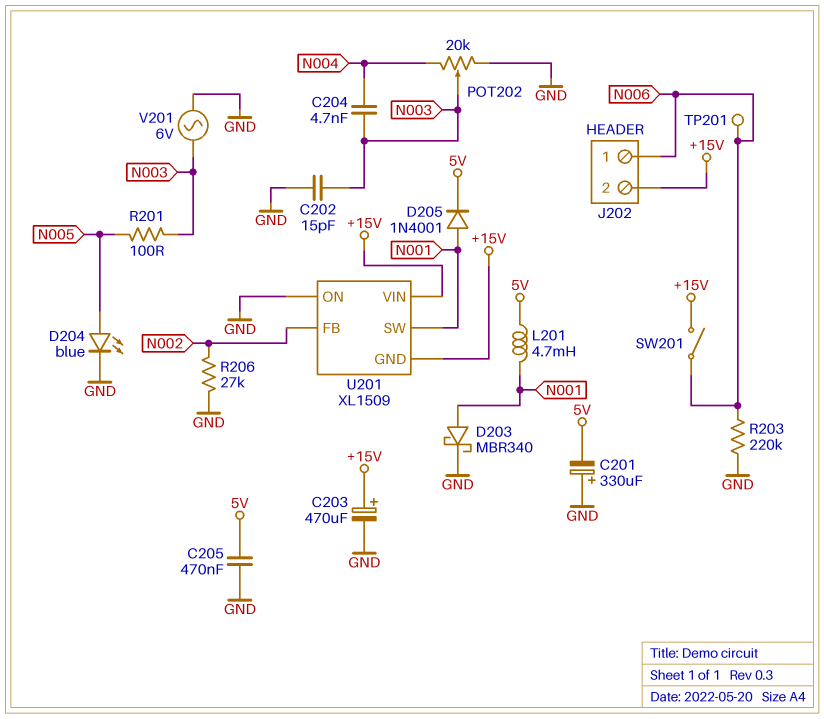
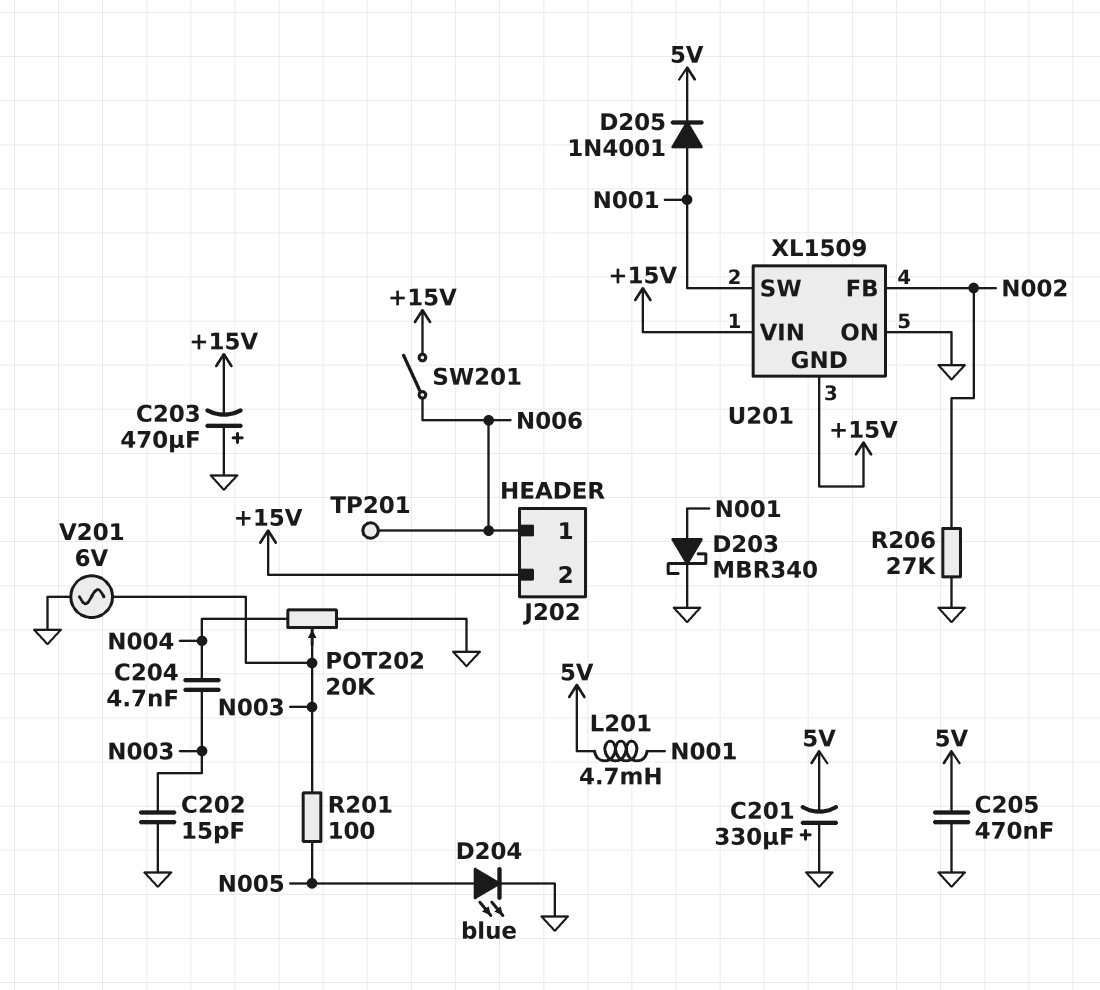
C203: 470uF (plus +15V, minus GND) -> 470uF (plus GND, minus +15V)
R203: 220k (GND, N006) -> none

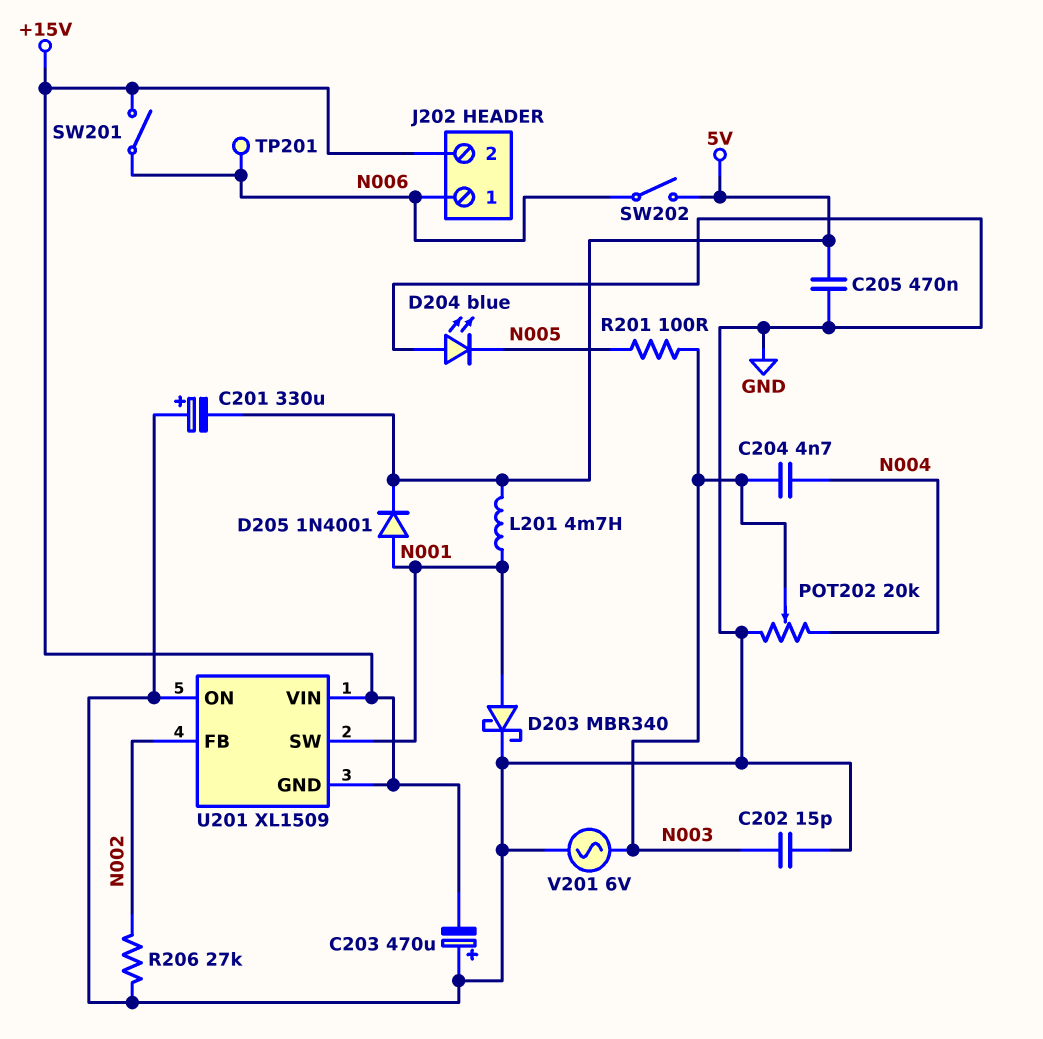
D204: LED blue (A N005, K GND) -> LED blue (A GND, K N005)
SW202: none -> switch (5V, N006)

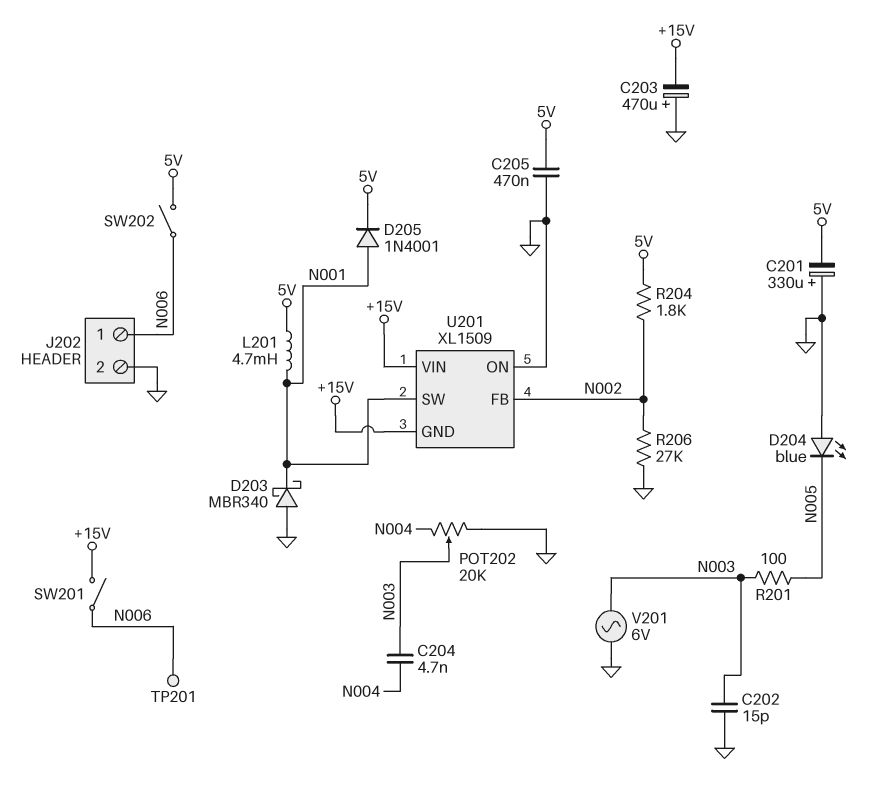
D203: schottky MBR340 (A N001, K GND) -> schottky MBR340 (A GND, K N001)
J202 pin 2: +15V -> GND
R204: none -> 1.8k (5V, N002)

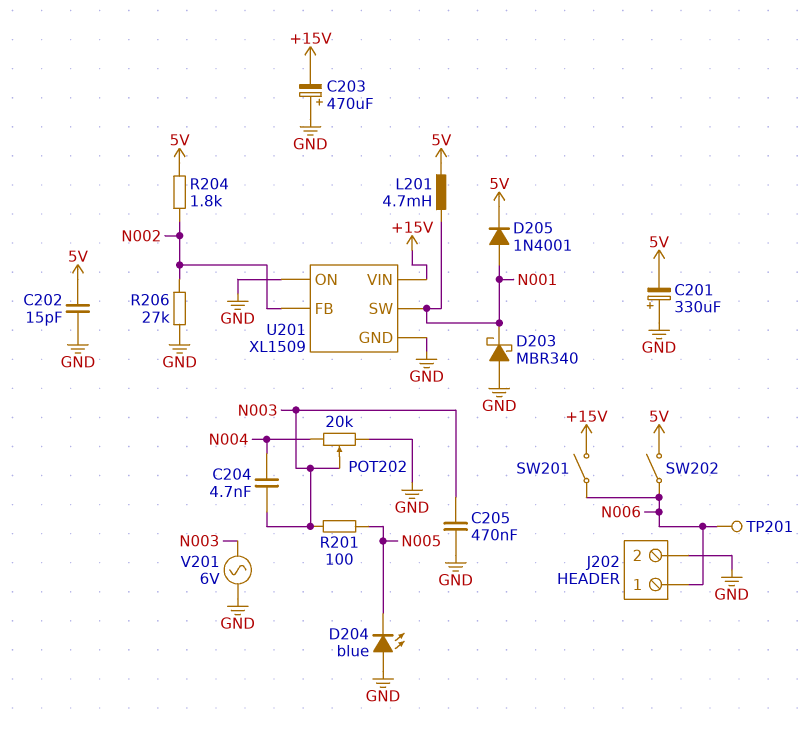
C202: 15pF (GND, N003) -> 15pF (5V, GND)
C205: 470nF (5V, GND) -> 470nF (GND, N003)
U201 pin GND: +15V -> GND

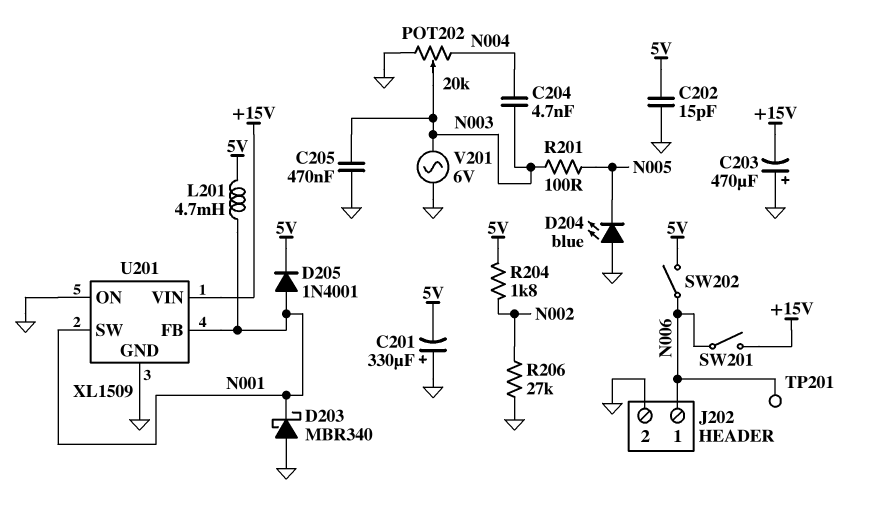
U201 pin FB: N002 -> N001

